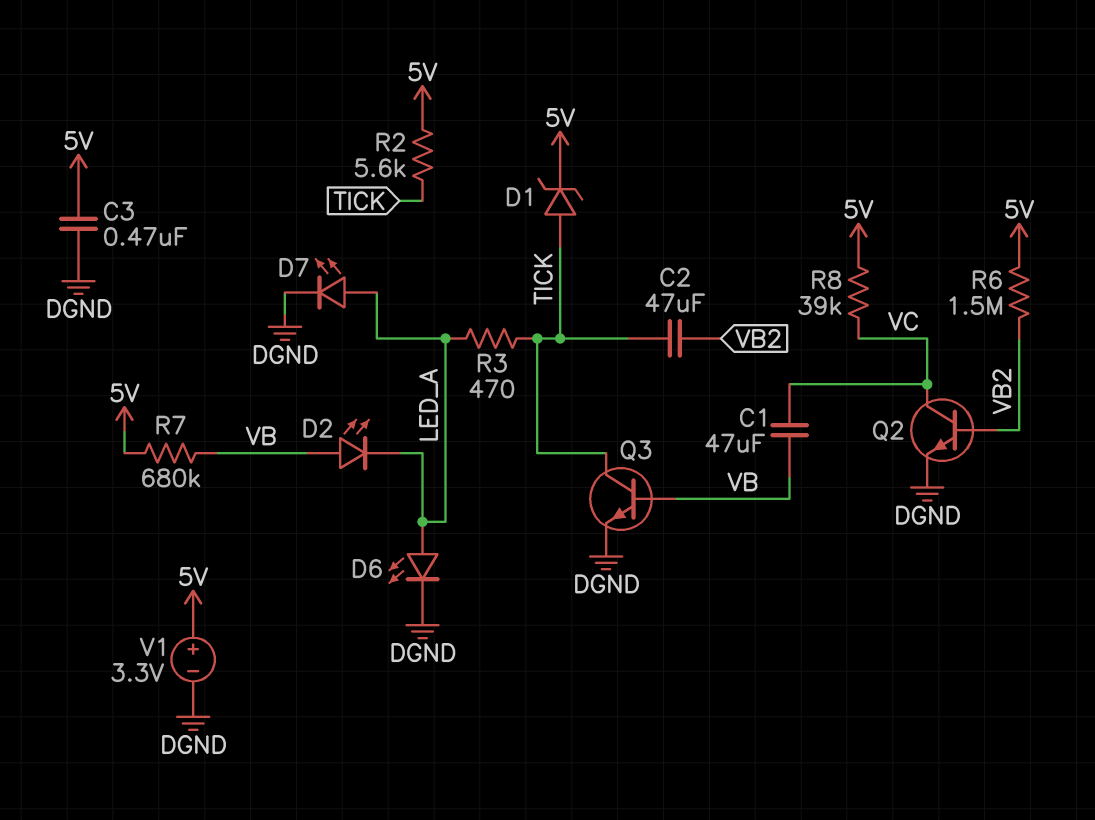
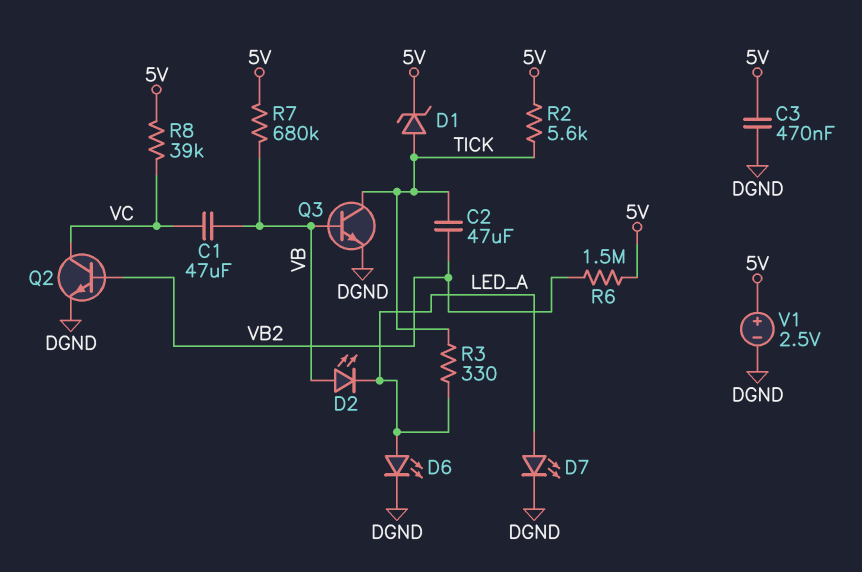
R3: 470 (LED_A, TICK) -> 330 (LED_A, TICK)
V1: 3.3V (plus 5V, minus DGND) -> 2.5V (plus 5V, minus DGND)

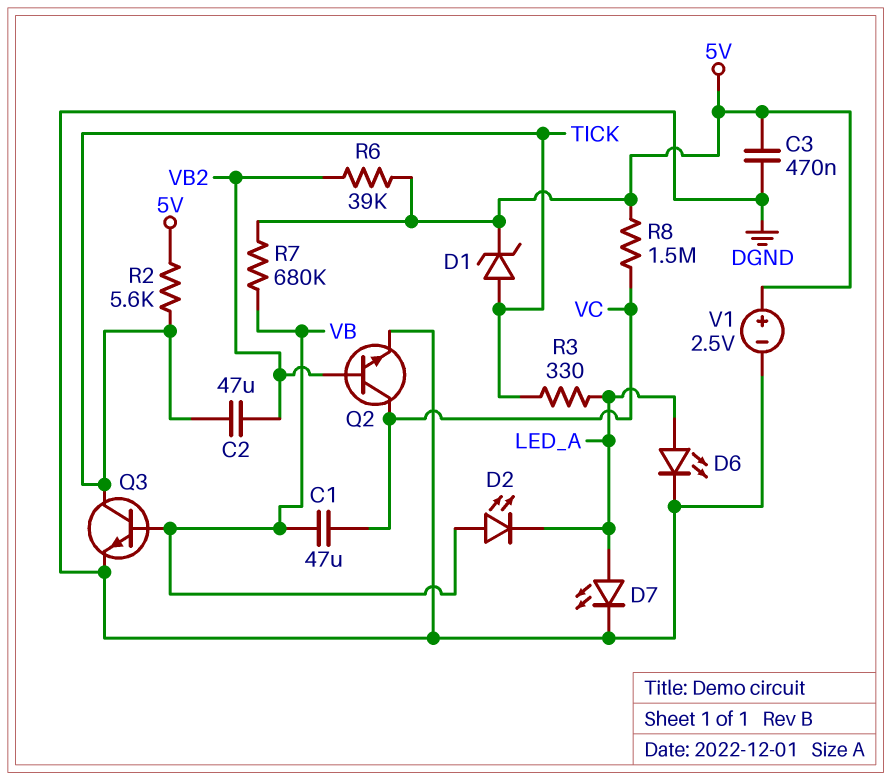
R6: 1.5M (5V, VB2) -> 39k (5V, VB2)
R8: 39k (5V, VC) -> 1.5M (5V, VC)

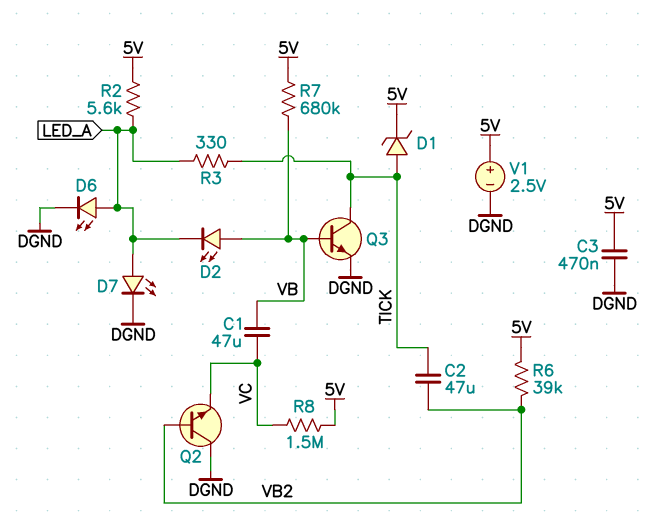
Q2: NPN (B VB2, C VC, E DGND) -> NPN (B VB2, C DGND, E VC)
R2: 5.6k (5V, TICK) -> 5.6k (5V, LED_A)

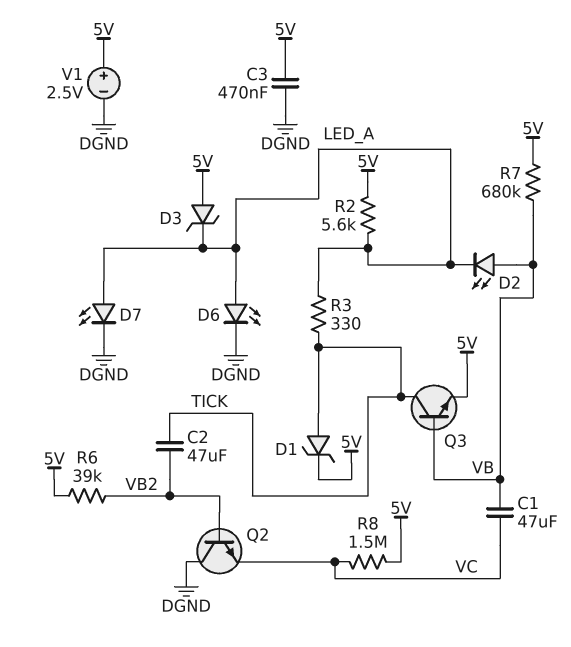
D3: none -> zener (A 5V, K LED_A)
Q3: NPN (B VB, C TICK, E DGND) -> NPN (B VB, C TICK, E 5V)

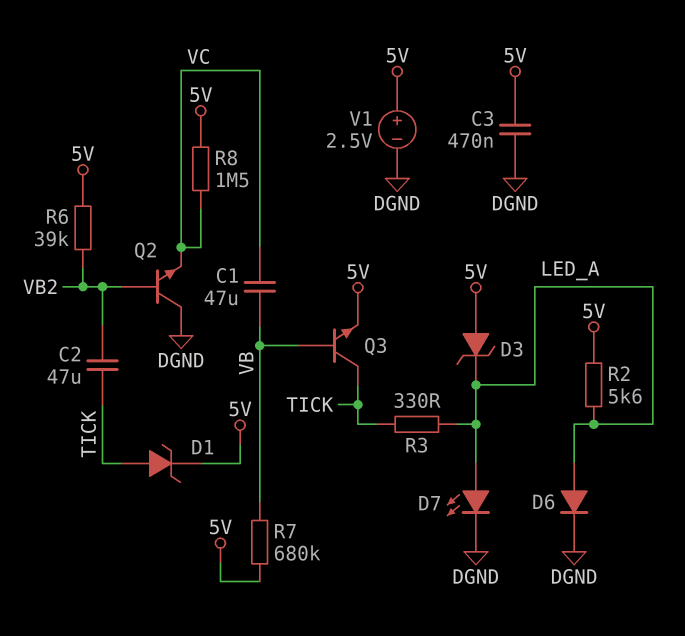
D2: LED (A VB, K LED_A) -> none
D6: LED (A LED_A, K DGND) -> diode (A LED_A, K DGND)

